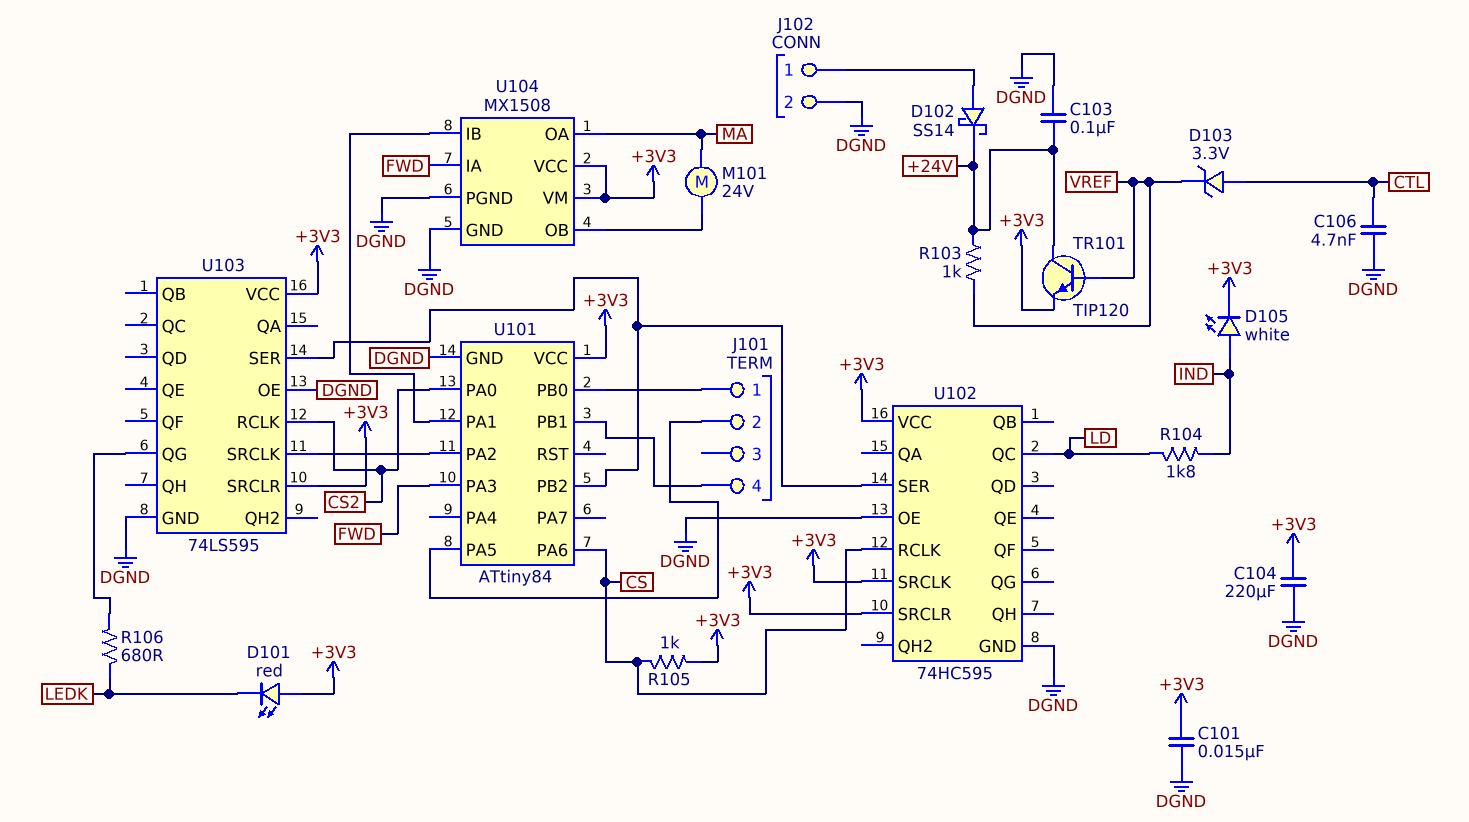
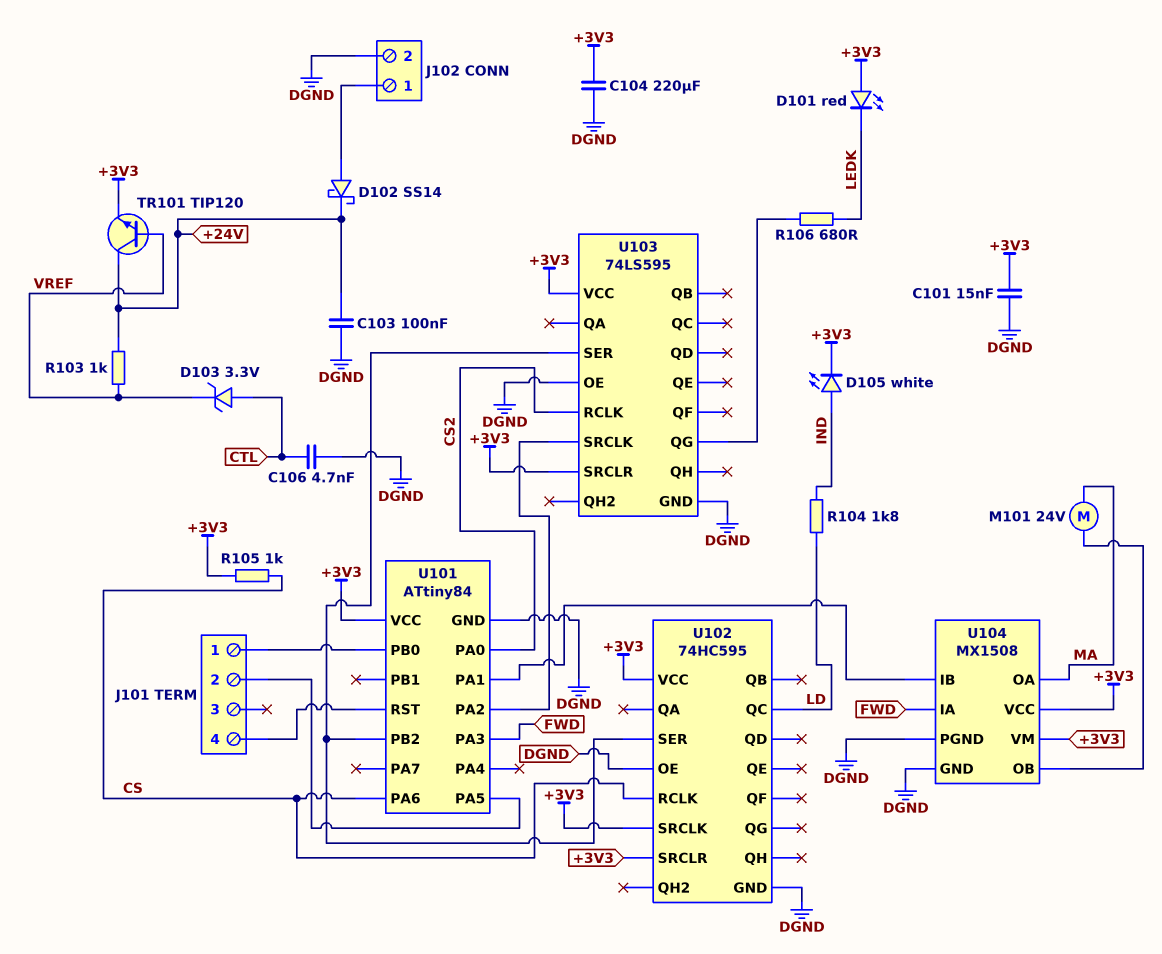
U101 pin PB1: J101/4 -> none
U101 pin RST: none -> J101/4

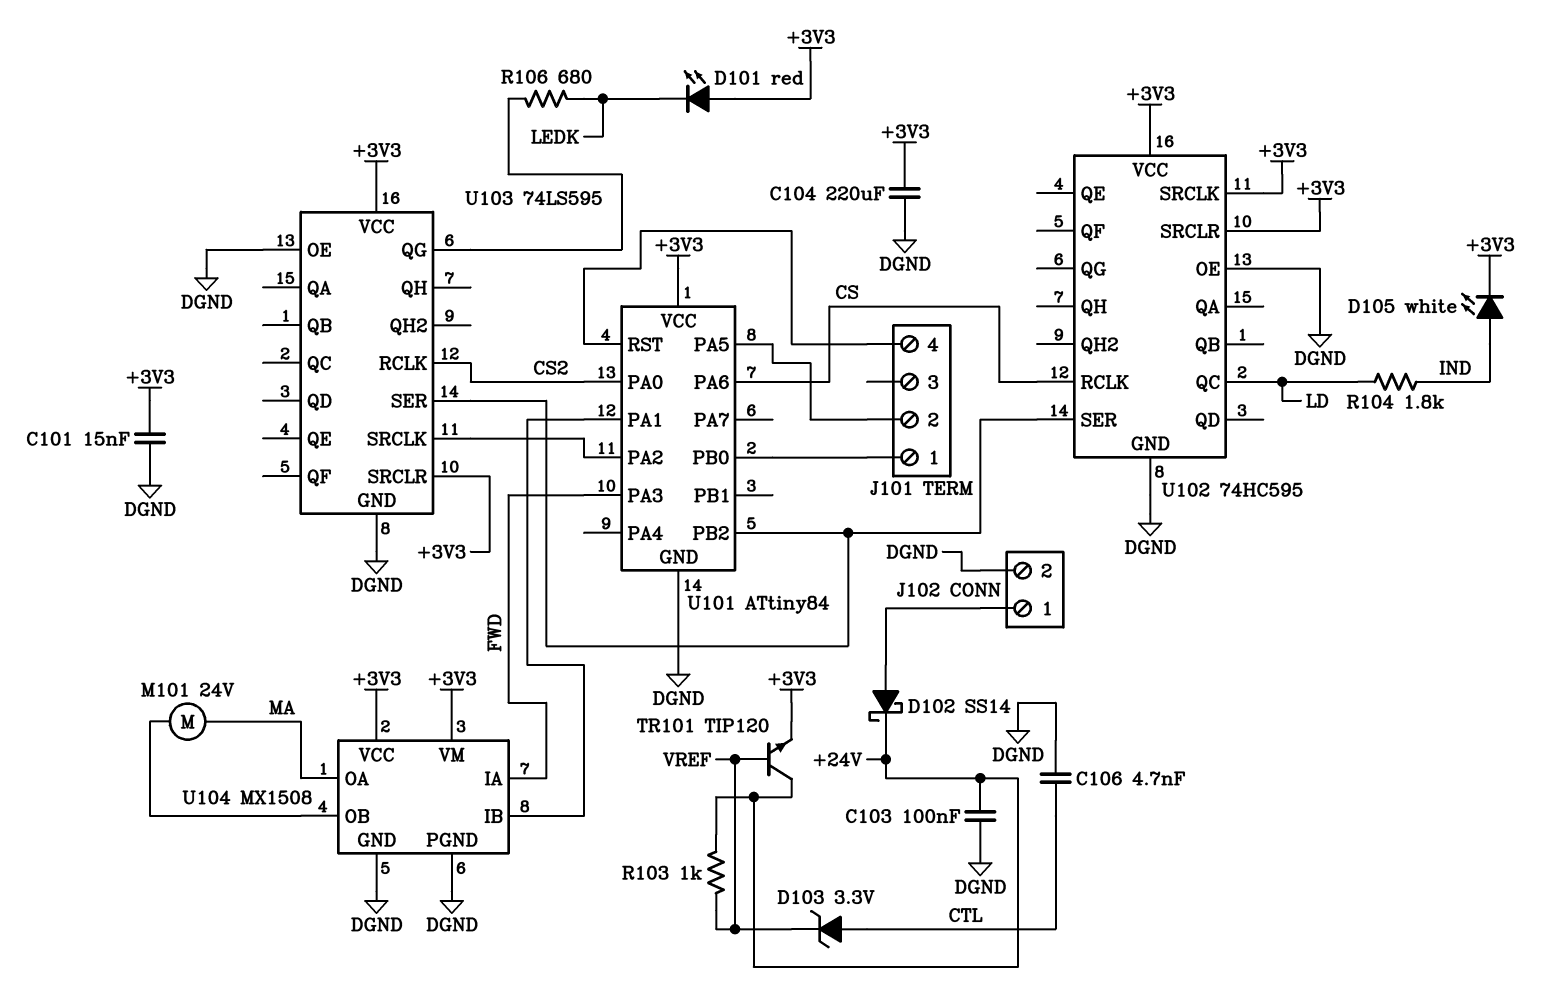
R105: 1k (+3V3, CS) -> none

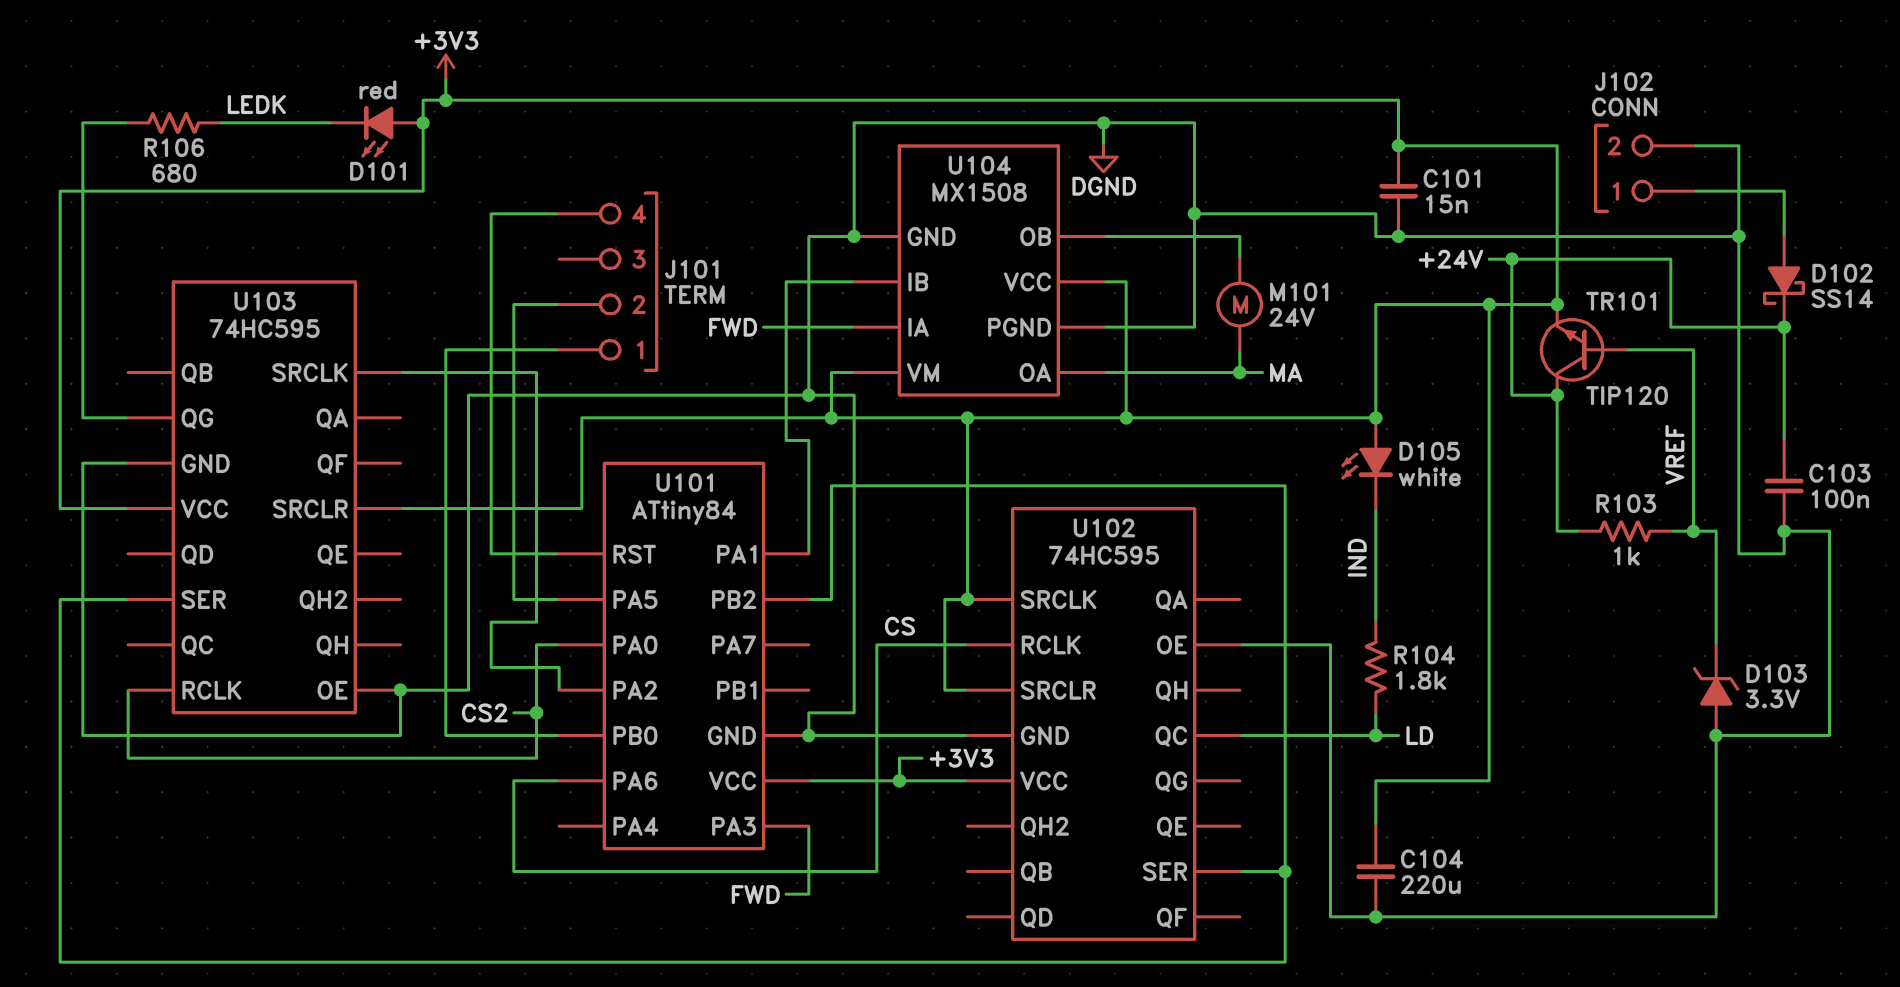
C106: 4.7nF (CTL, DGND) -> none
D103: zener 3.3V (A CTL, K VREF) -> zener 3.3V (A DGND, K VREF)
D105: LED white (A IND, K +3V3) -> LED white (A +3V3, K IND)
U103: 74LS595 -> 74HC595

